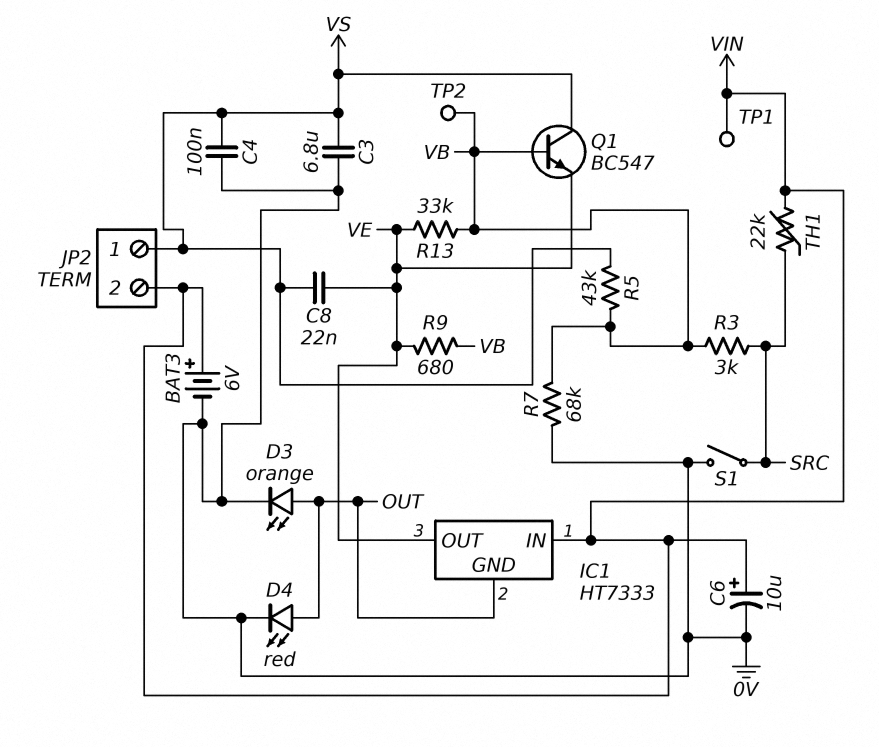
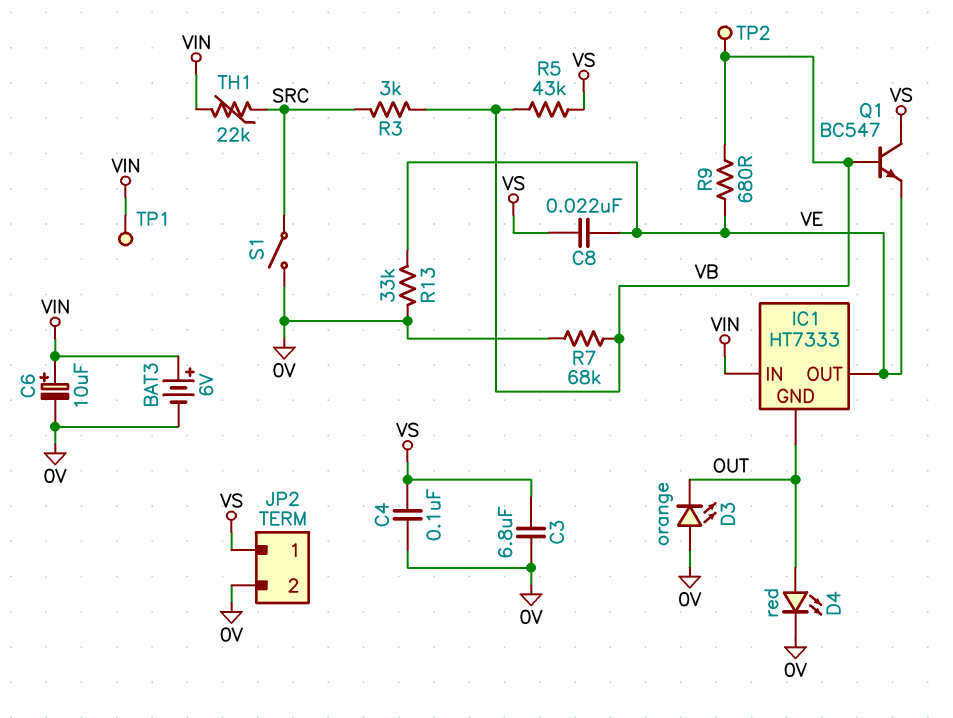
D3: LED orange (A OUT, K 0V) -> LED orange (A 0V, K OUT)
JP2 pin 2: VIN -> 0V
R13: 33k (VB, VE) -> 33k (0V, VE)

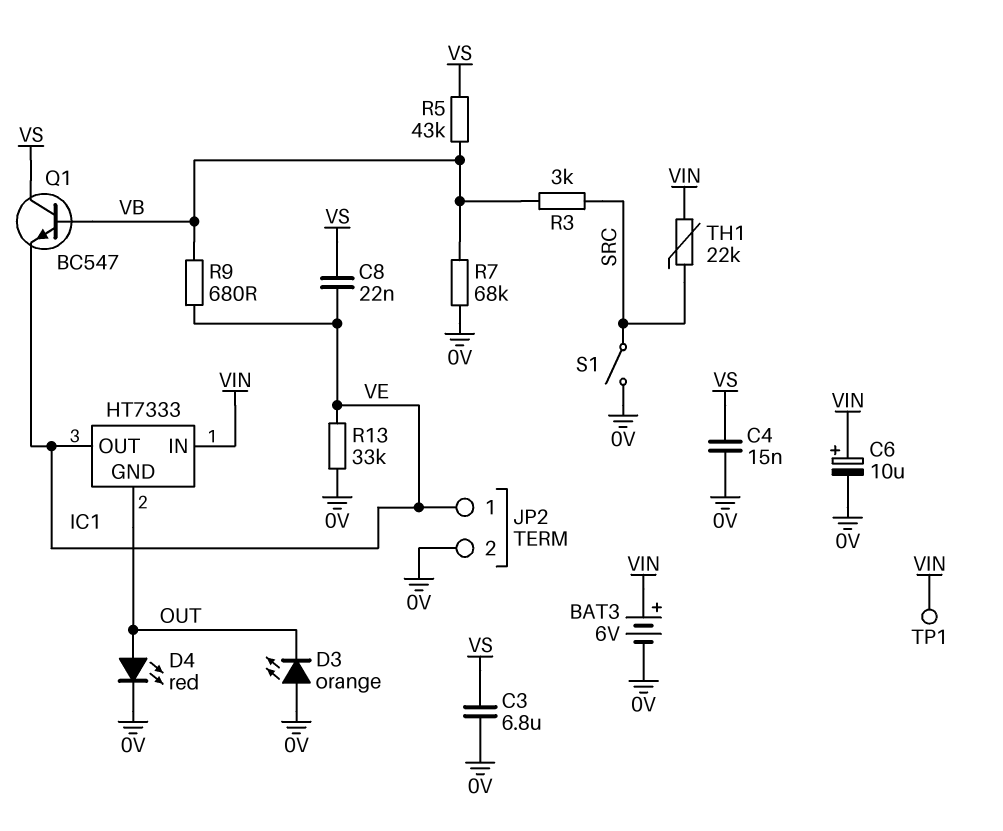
C4: 100nF (0V, VS) -> 15nF (0V, VS)
JP2 pin 1: VS -> VE
TP2: test point (VB) -> none

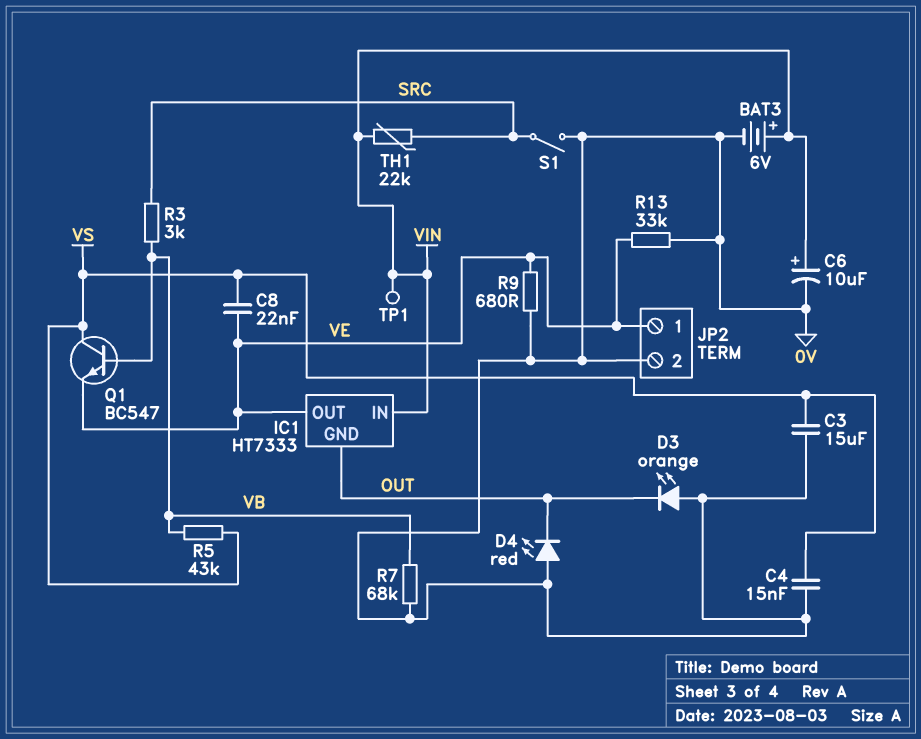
C3: 6.8uF (0V, VS) -> 15uF (0V, VS)
D4: LED red (A OUT, K 0V) -> LED red (A 0V, K OUT)
R9: 680 (VB, VE) -> 680 (0V, VE)

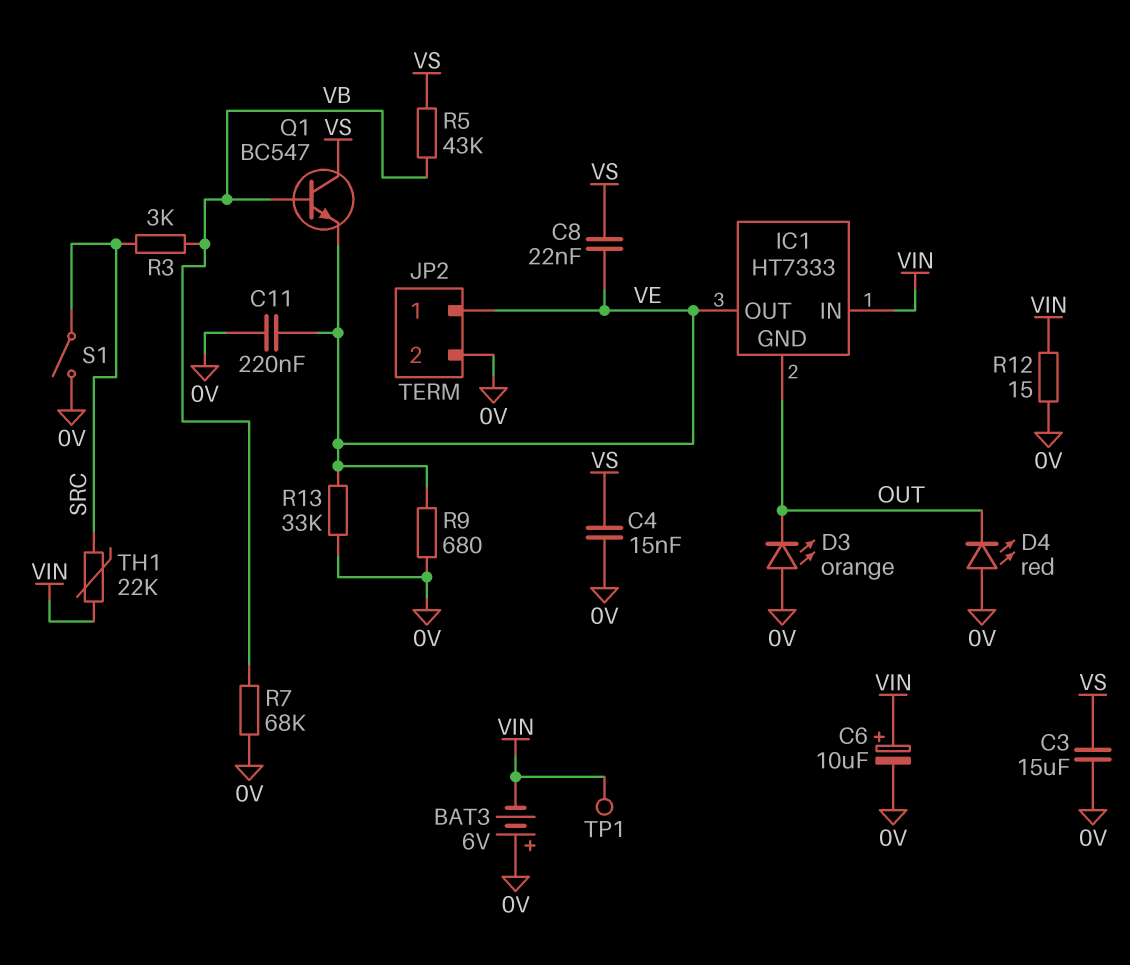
BAT3: 6V (plus VIN, minus 0V) -> 6V (plus 0V, minus VIN)
C11: none -> 220nF (0V, VE)
R12: none -> 15 (0V, VIN)

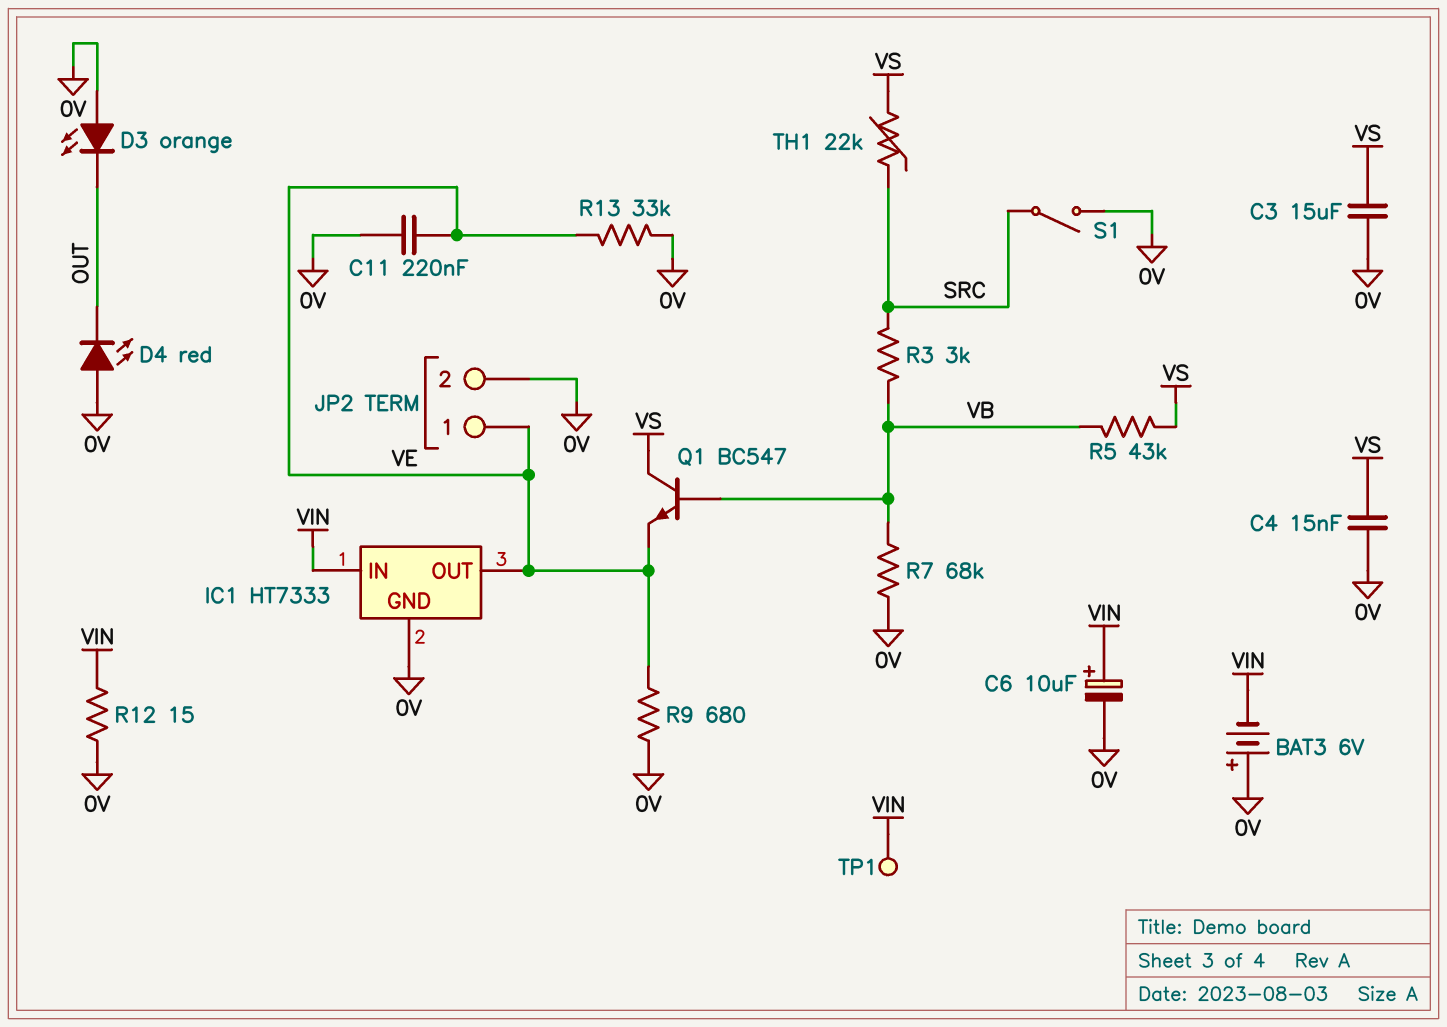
C8: 22nF (VE, VS) -> none
IC1 pin GND: OUT -> 0V
TH1: 22k (SRC, VIN) -> 22k (SRC, VS)

